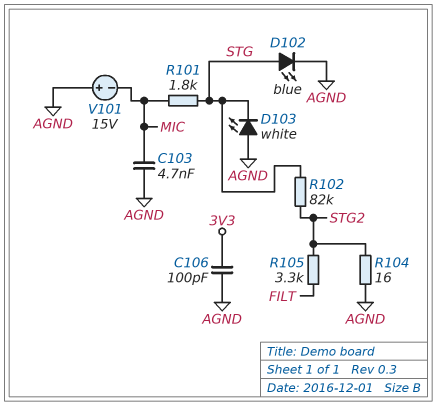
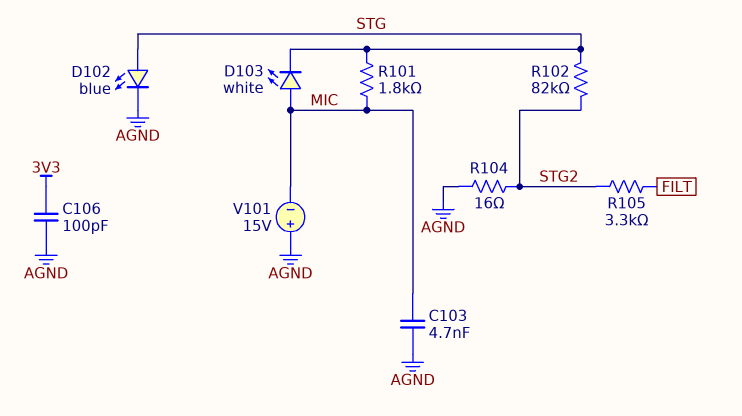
D103: LED white (A AGND, K STG) -> LED white (A MIC, K STG)

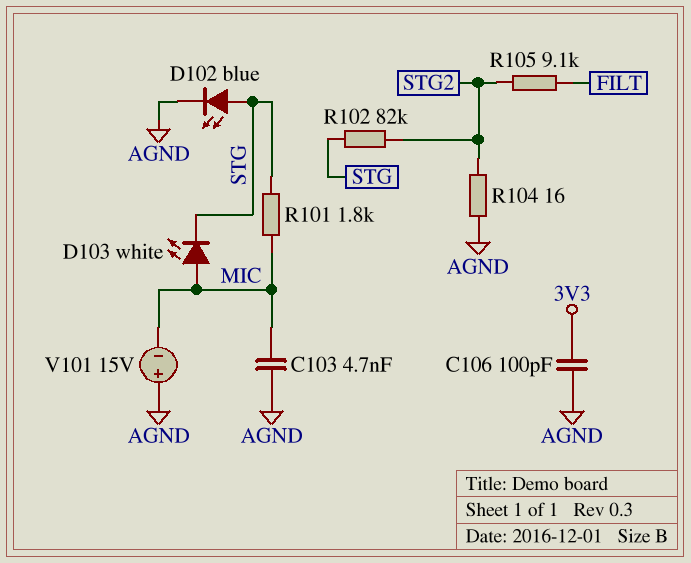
R105: 3.3k (FILT, STG2) -> 9.1k (FILT, STG2)

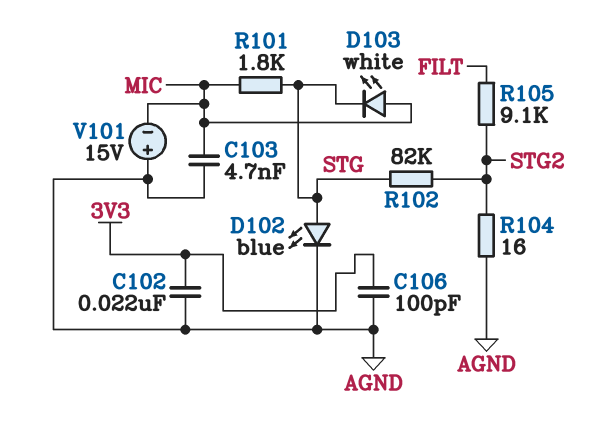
C102: none -> 22nF (3V3, AGND)

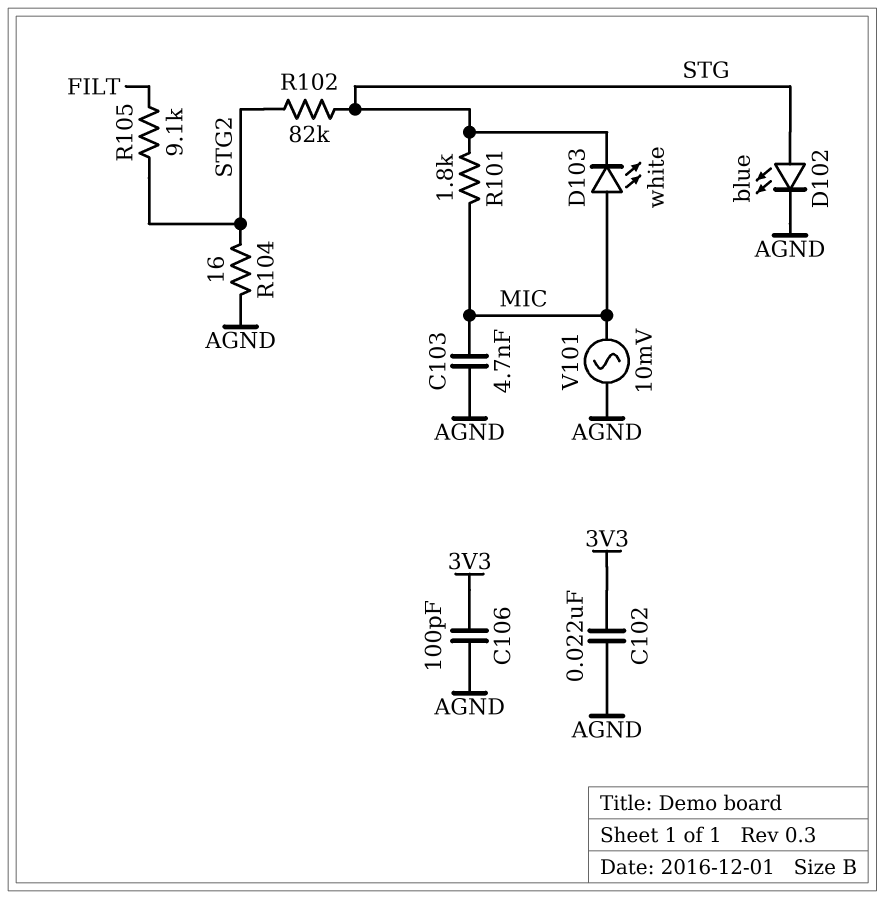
V101: 15V (plus AGND, minus MIC) -> AC 10mV (AGND, MIC)

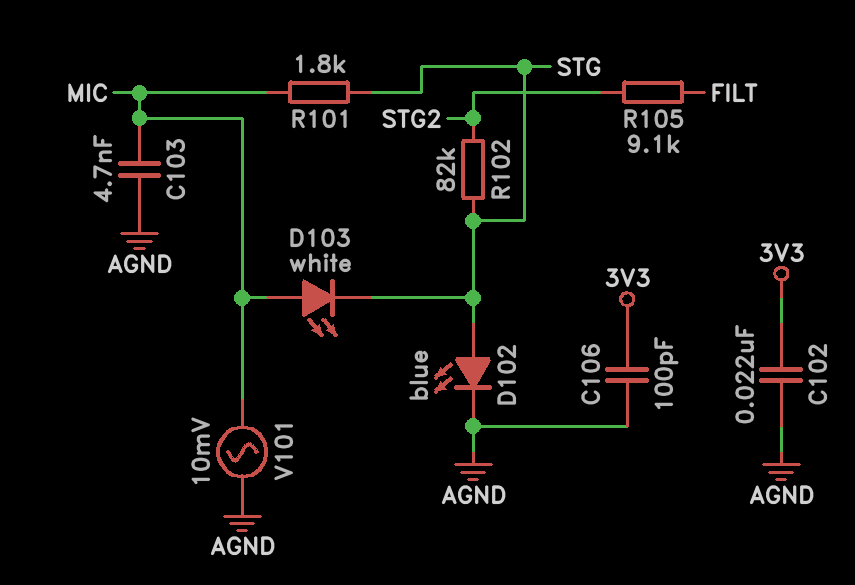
R104: 16 (AGND, STG2) -> none

